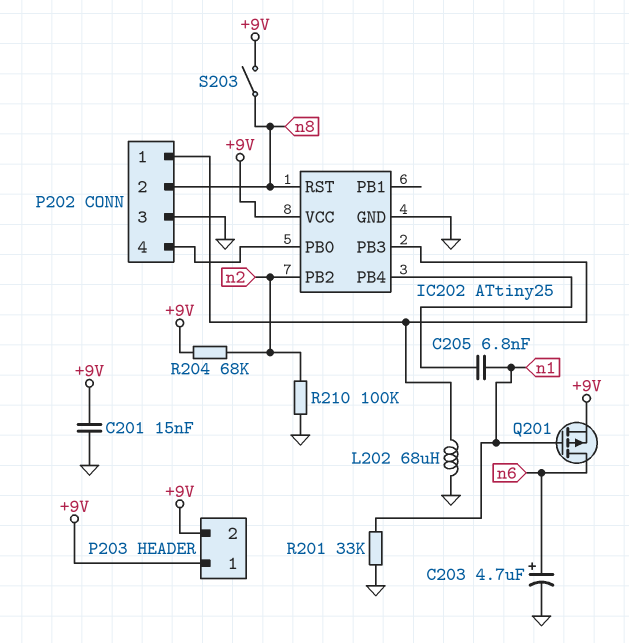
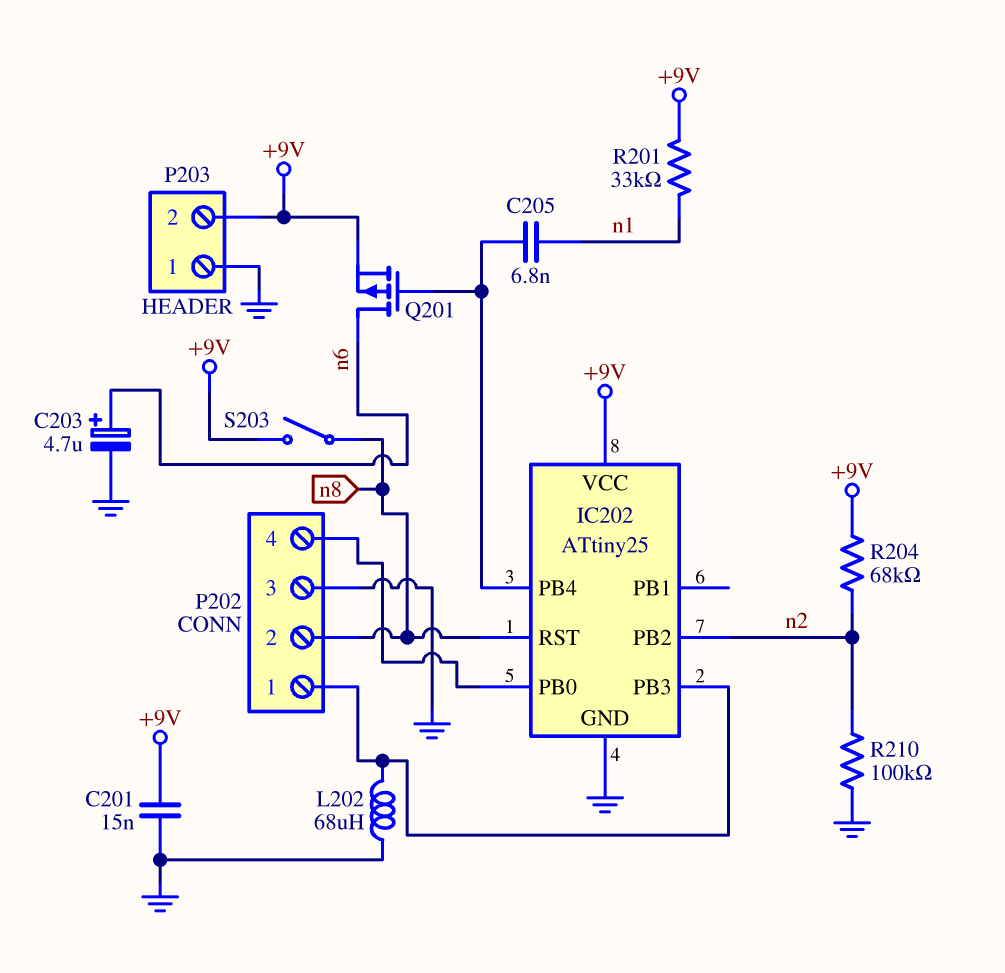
P203 pin 1: +9V -> GND
Q201: PMOS (G n1, D n6, S +9V) -> PMOS (G IC202/PB4, D n6, S +9V)
R201: 33k (GND, n1) -> 33k (+9V, n1)

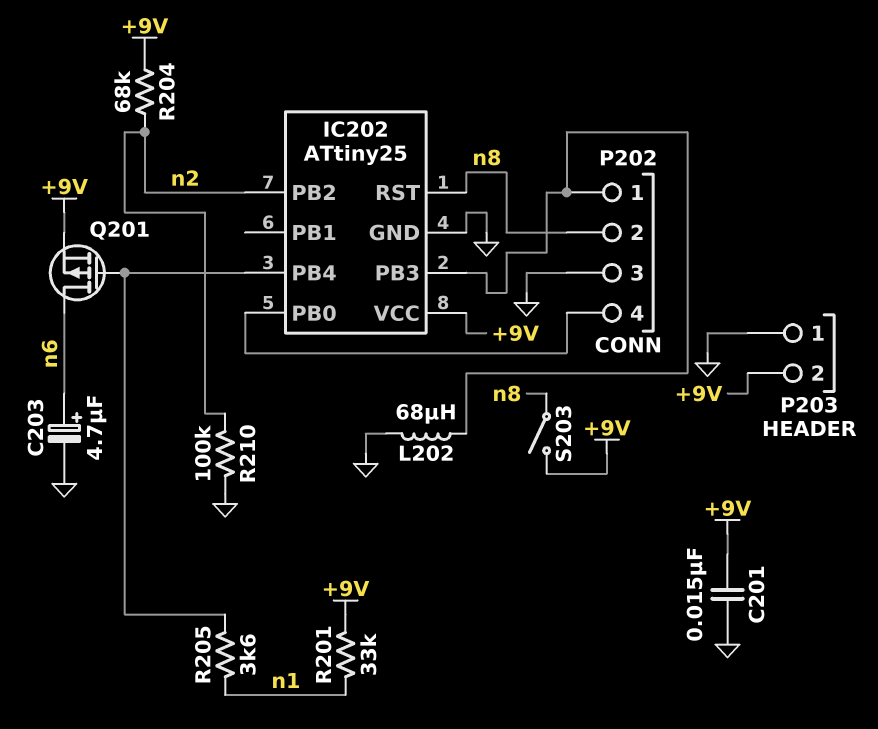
C205: 6.8nF (IC202/PB4, n1) -> none
R205: none -> 3.6k (IC202/PB4, n1)

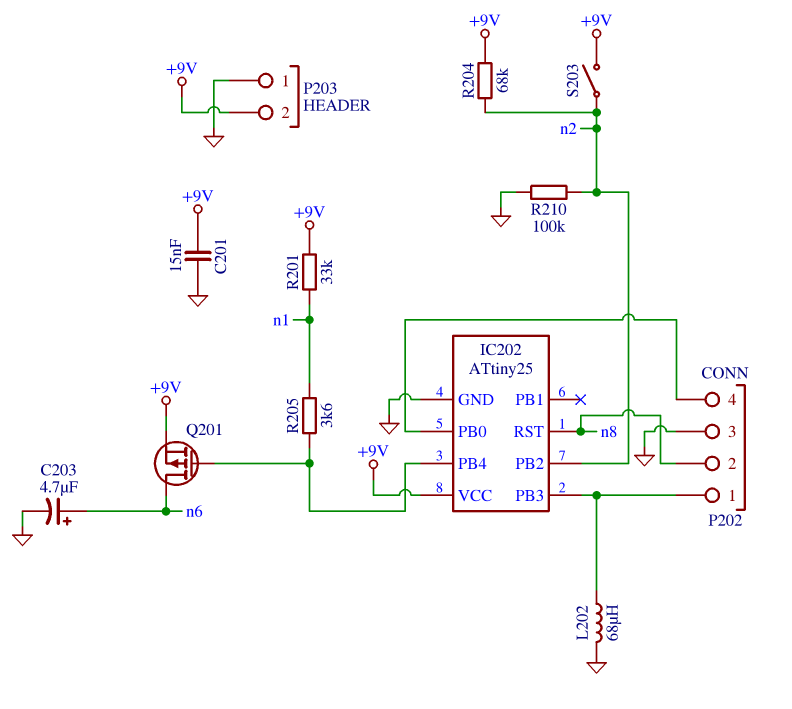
S203: switch (+9V, n8) -> switch (+9V, n2)

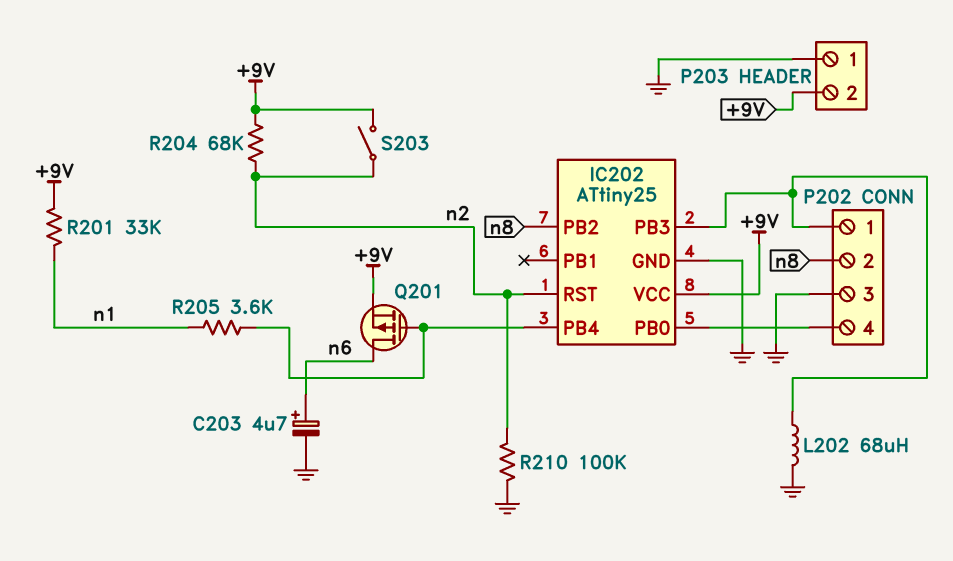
C201: 15nF (+9V, GND) -> none
IC202 pin PB2: n2 -> n8
IC202 pin RST: n8 -> n2

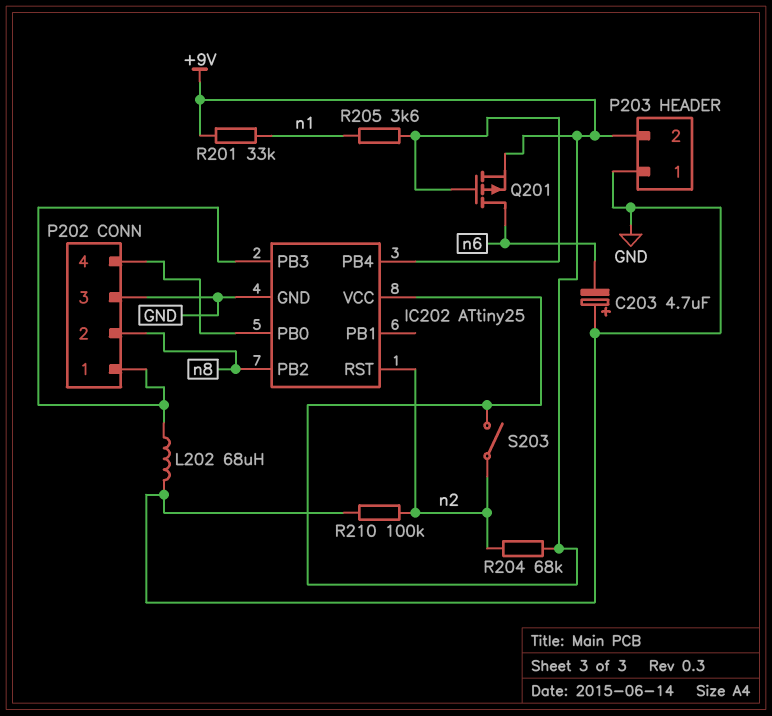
C203: 4.7uF (plus n6, minus GND) -> 4.7uF (plus GND, minus n6)

